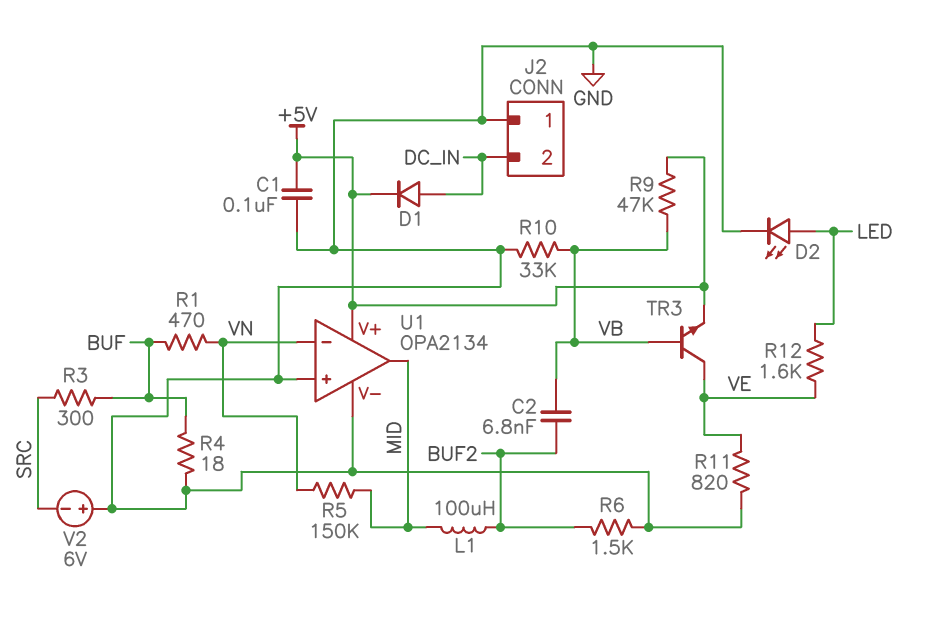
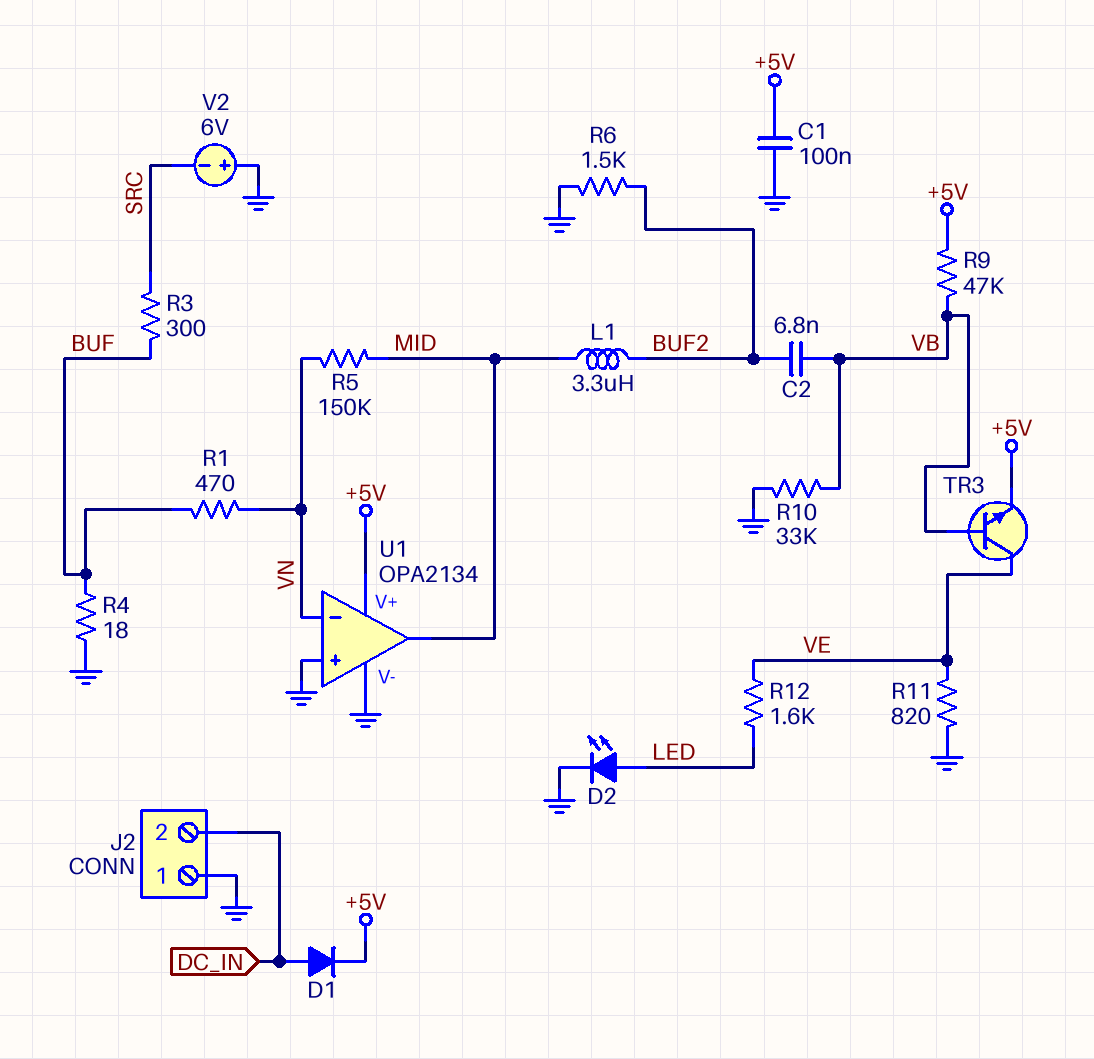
L1: 100uH (BUF2, MID) -> 3.3uH (BUF2, MID)

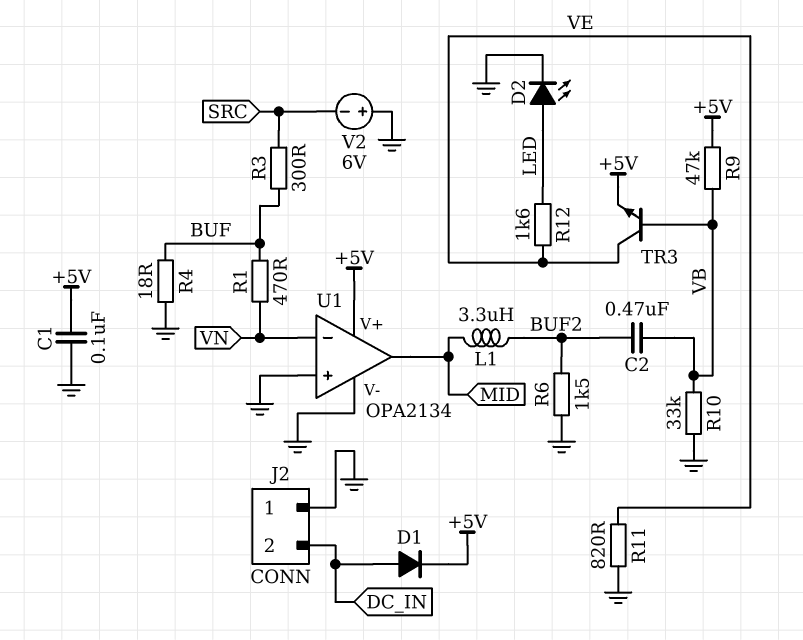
C2: 6.8nF (BUF2, VB) -> 470nF (BUF2, VB)
R5: 150k (MID, VN) -> none

